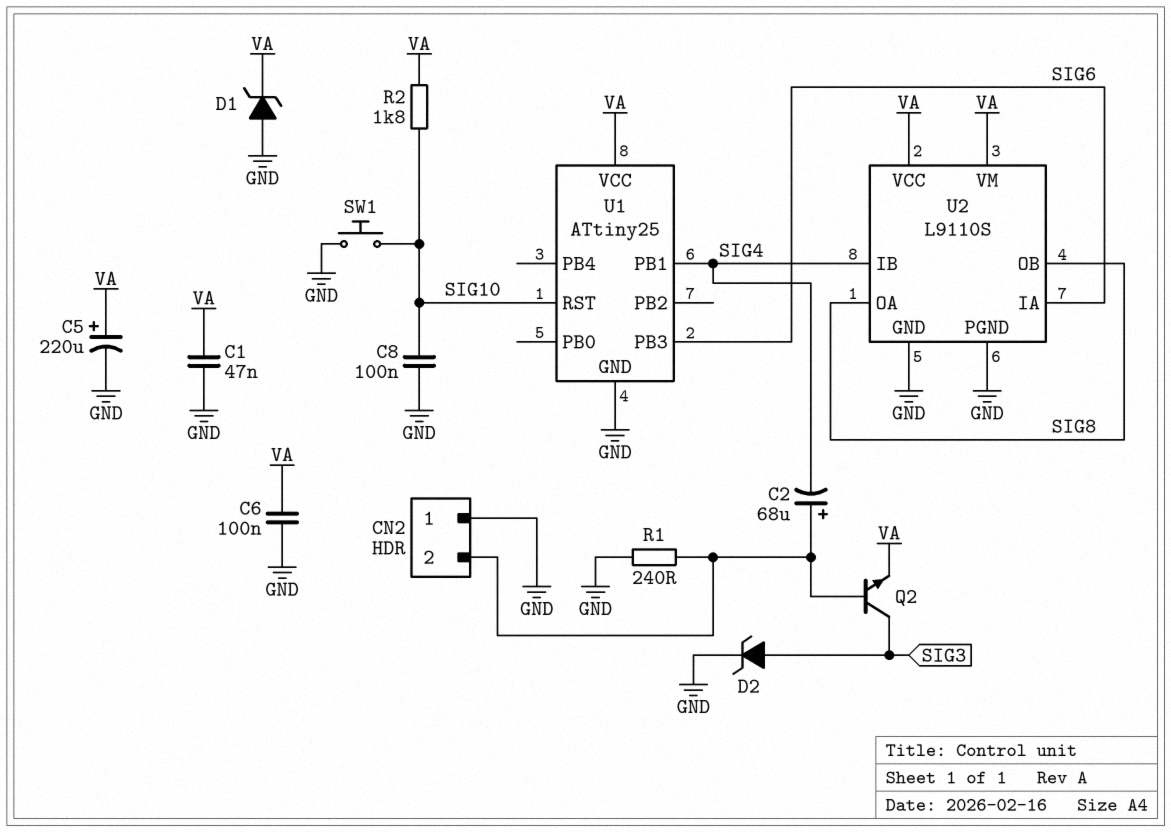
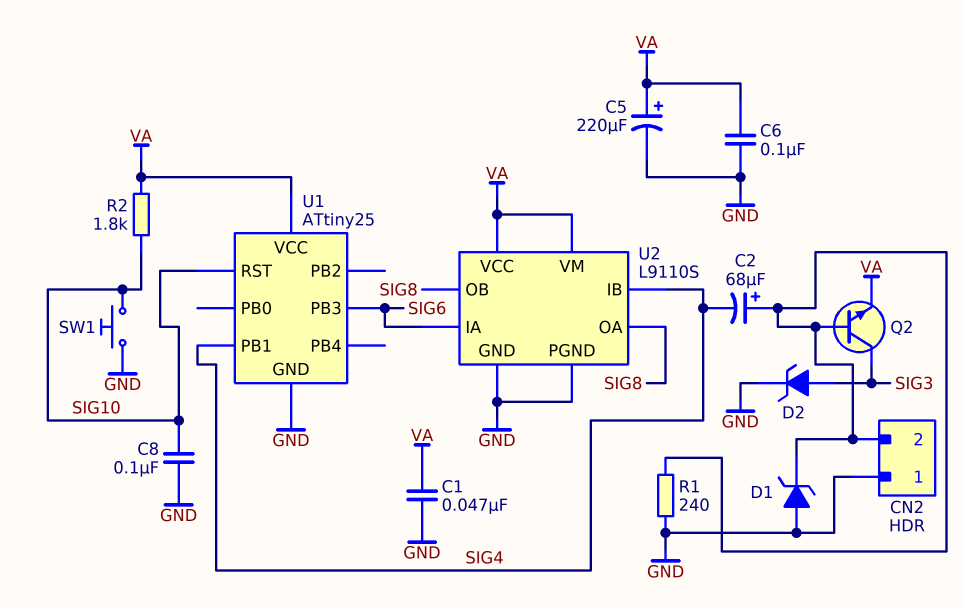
D1: zener (A GND, K VA) -> zener (A GND, K CN2/2)

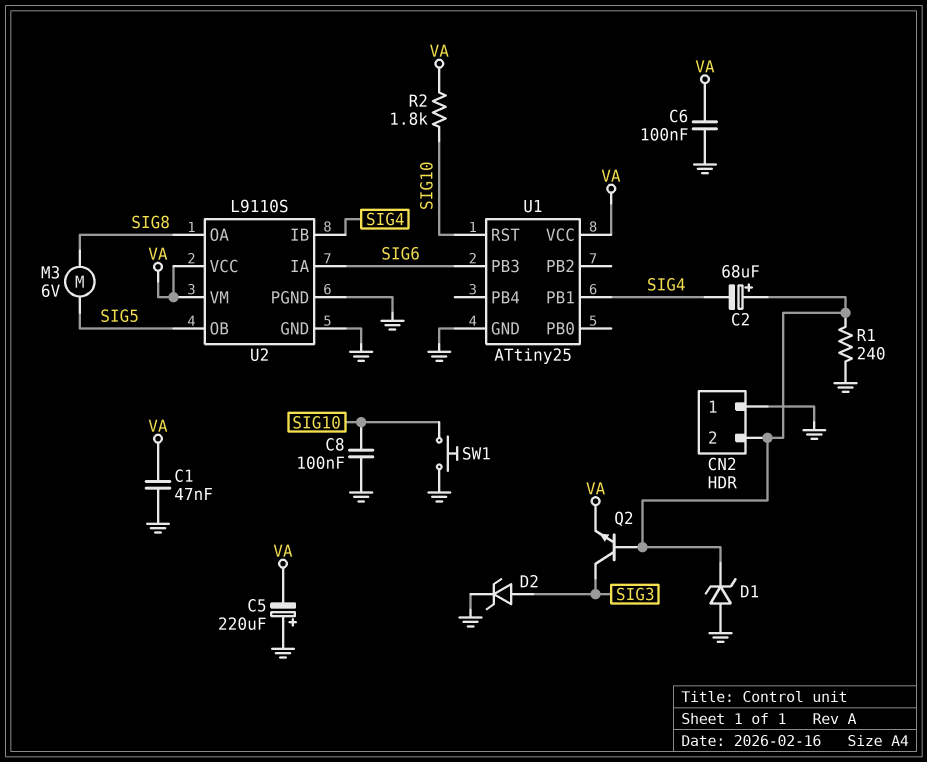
C5: 220uF (plus VA, minus GND) -> 220uF (plus GND, minus VA)
M3: none -> motor 6V (SIG5, SIG8)
U2 pin OB: SIG8 -> SIG5

